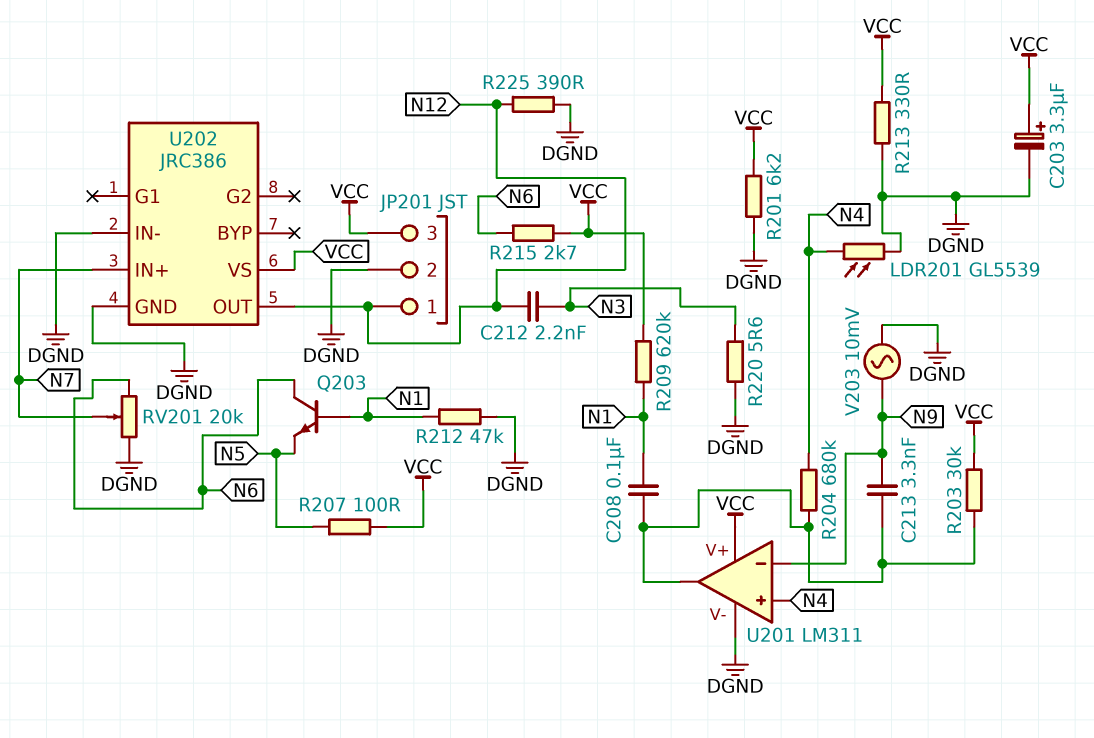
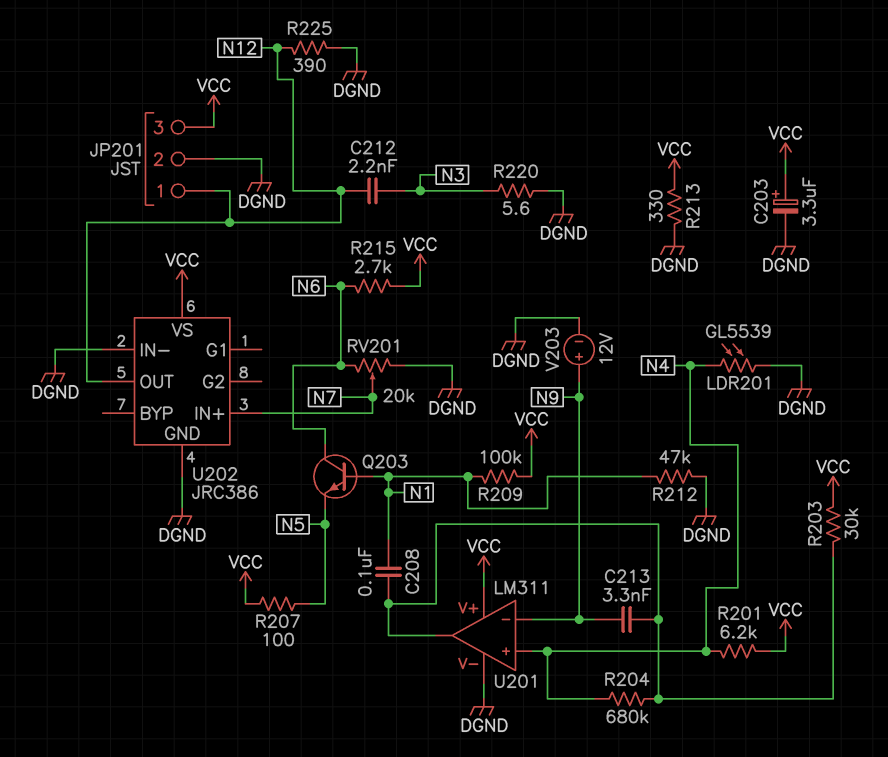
R201: 6.2k (DGND, VCC) -> 6.2k (N4, VCC)
R209: 620k (N1, VCC) -> 100k (N1, VCC)
V203: AC 10mV (DGND, N9) -> 12V (plus N9, minus DGND)

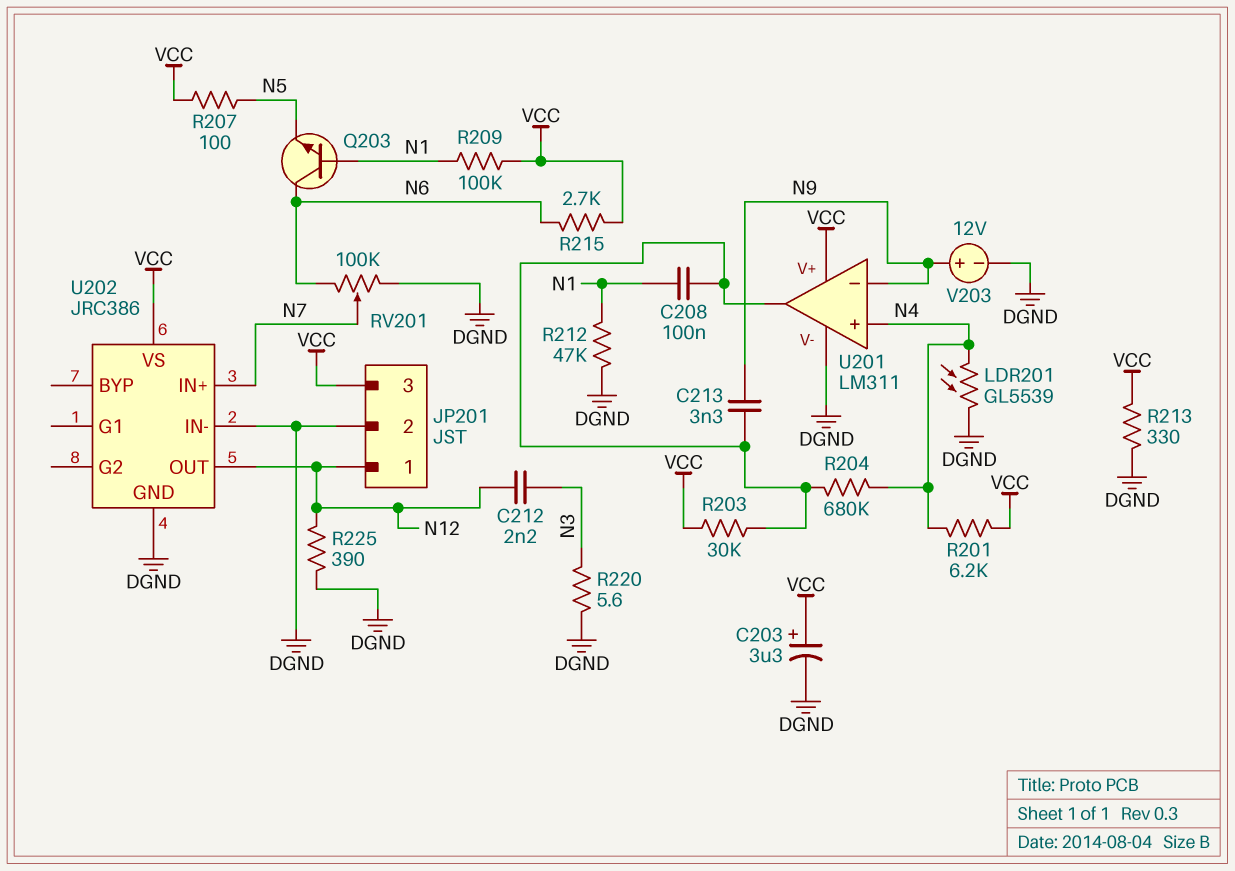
RV201: 20k (DGND, N6, wiper N7) -> 100k (DGND, N6, wiper N7)

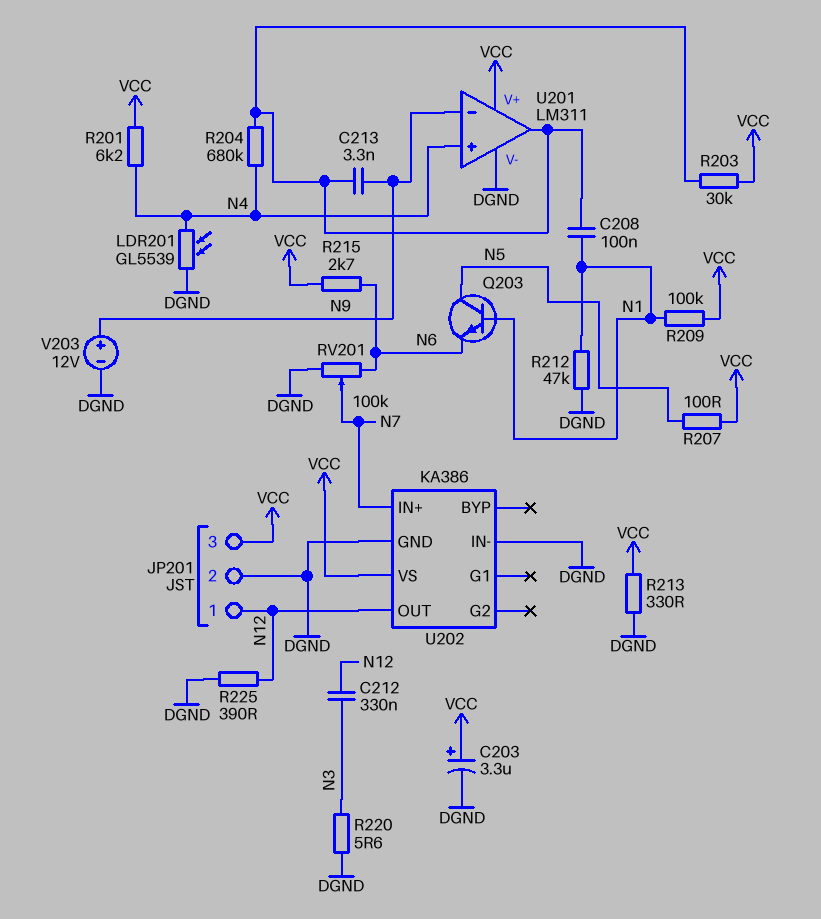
C212: 2.2nF (N3, N12) -> 330nF (N3, N12)
Q203: NPN (B N1, C N6, E N5) -> NPN (B N1, C N5, E N6)
U202: JRC386 -> KA386

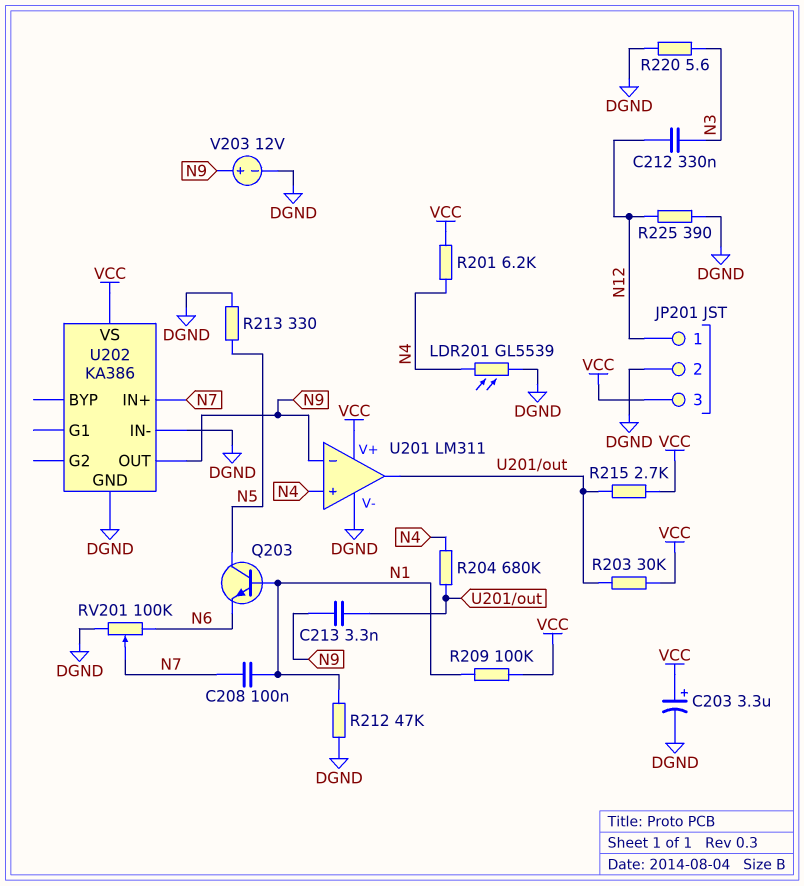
C208: 100nF (N1, U201/out) -> 100nF (N1, N7)
R207: 100 (N5, VCC) -> none
R213: 330 (DGND, VCC) -> 330 (DGND, N5)
R215: 2.7k (N6, VCC) -> 2.7k (U201/out, VCC)
U202 pin OUT: N12 -> N9

